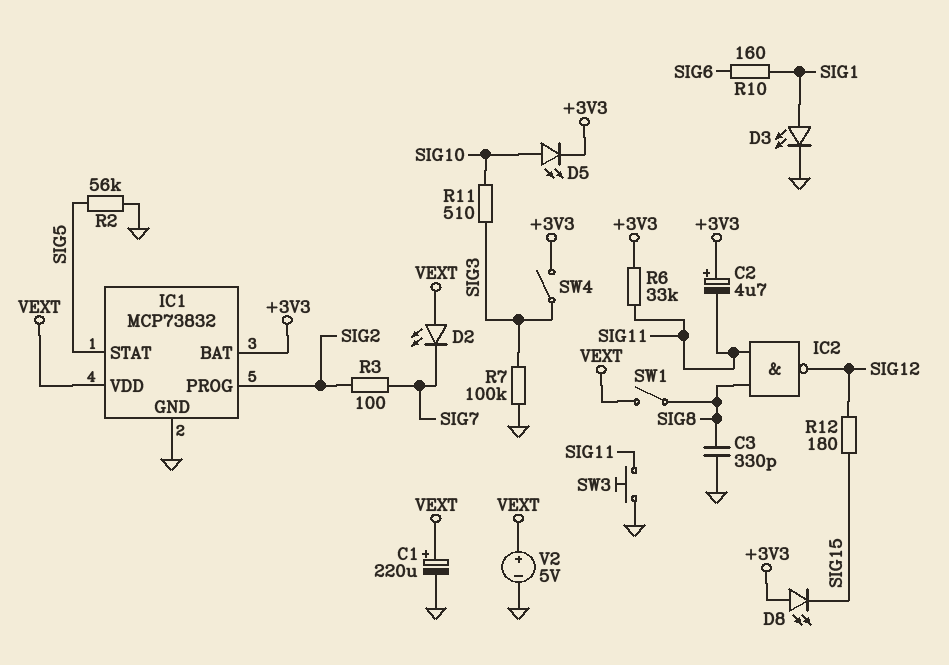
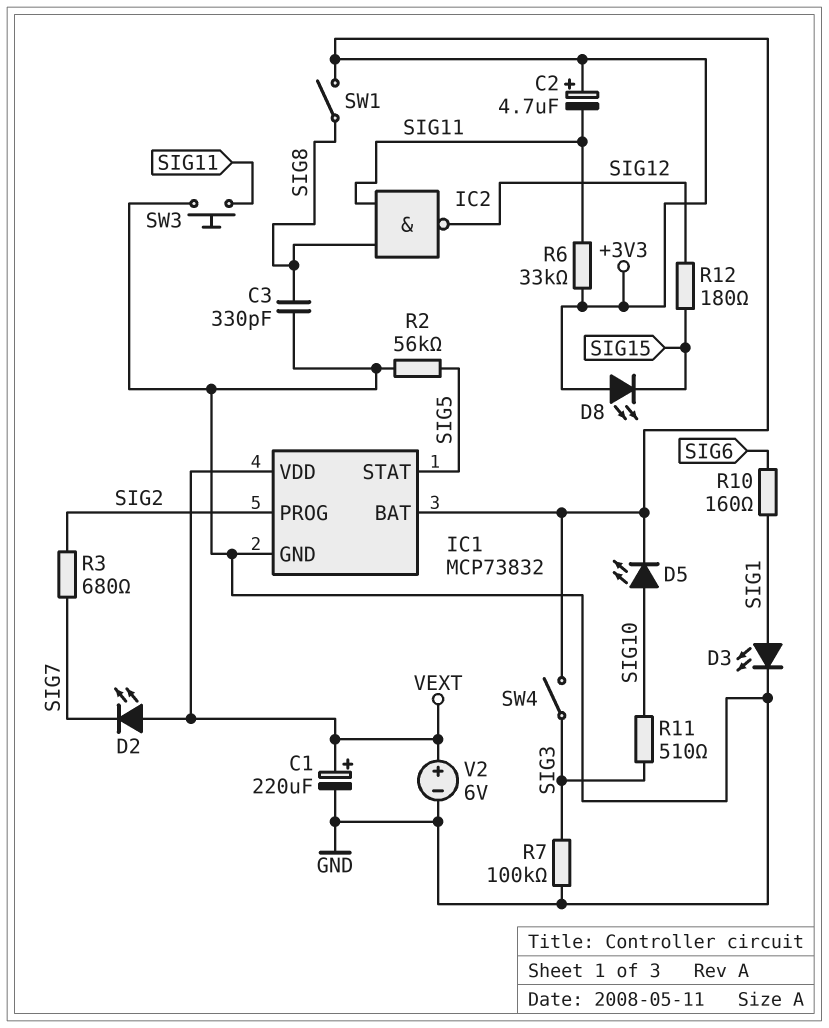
R3: 100 (SIG2, SIG7) -> 680 (SIG2, SIG7)
SW1: switch (SIG8, VEXT) -> switch (+3V3, SIG8)
V2: 5V (plus VEXT, minus GND) -> 6V (plus VEXT, minus GND)

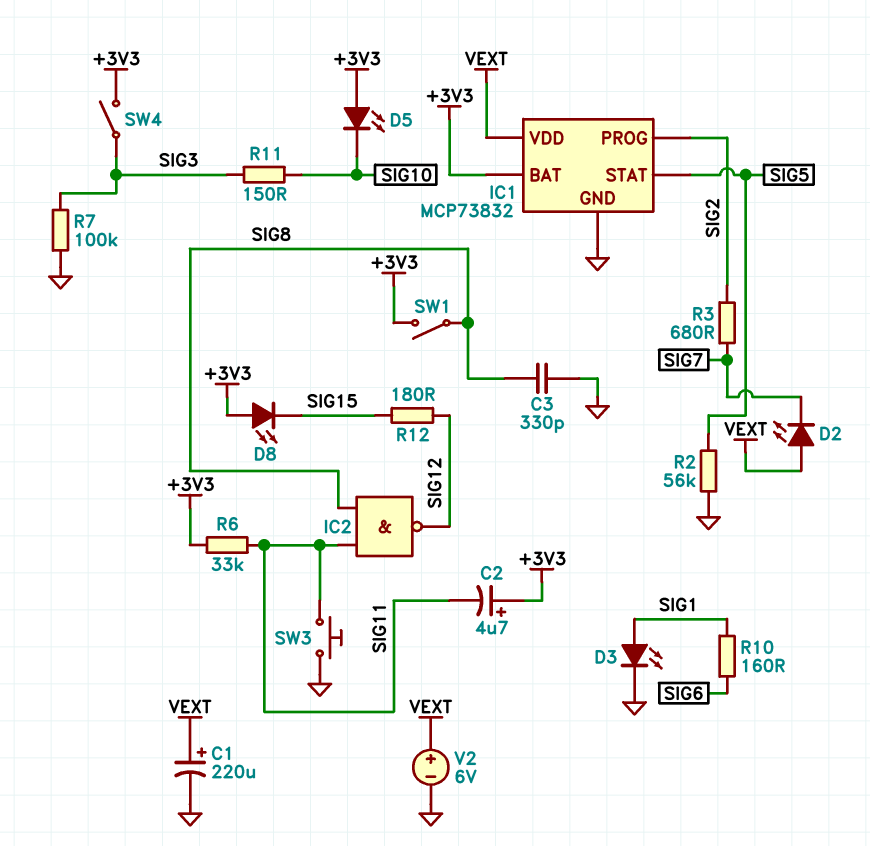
D5: LED (A SIG10, K +3V3) -> LED (A +3V3, K SIG10)
R11: 510 (SIG3, SIG10) -> 150 (SIG3, SIG10)

